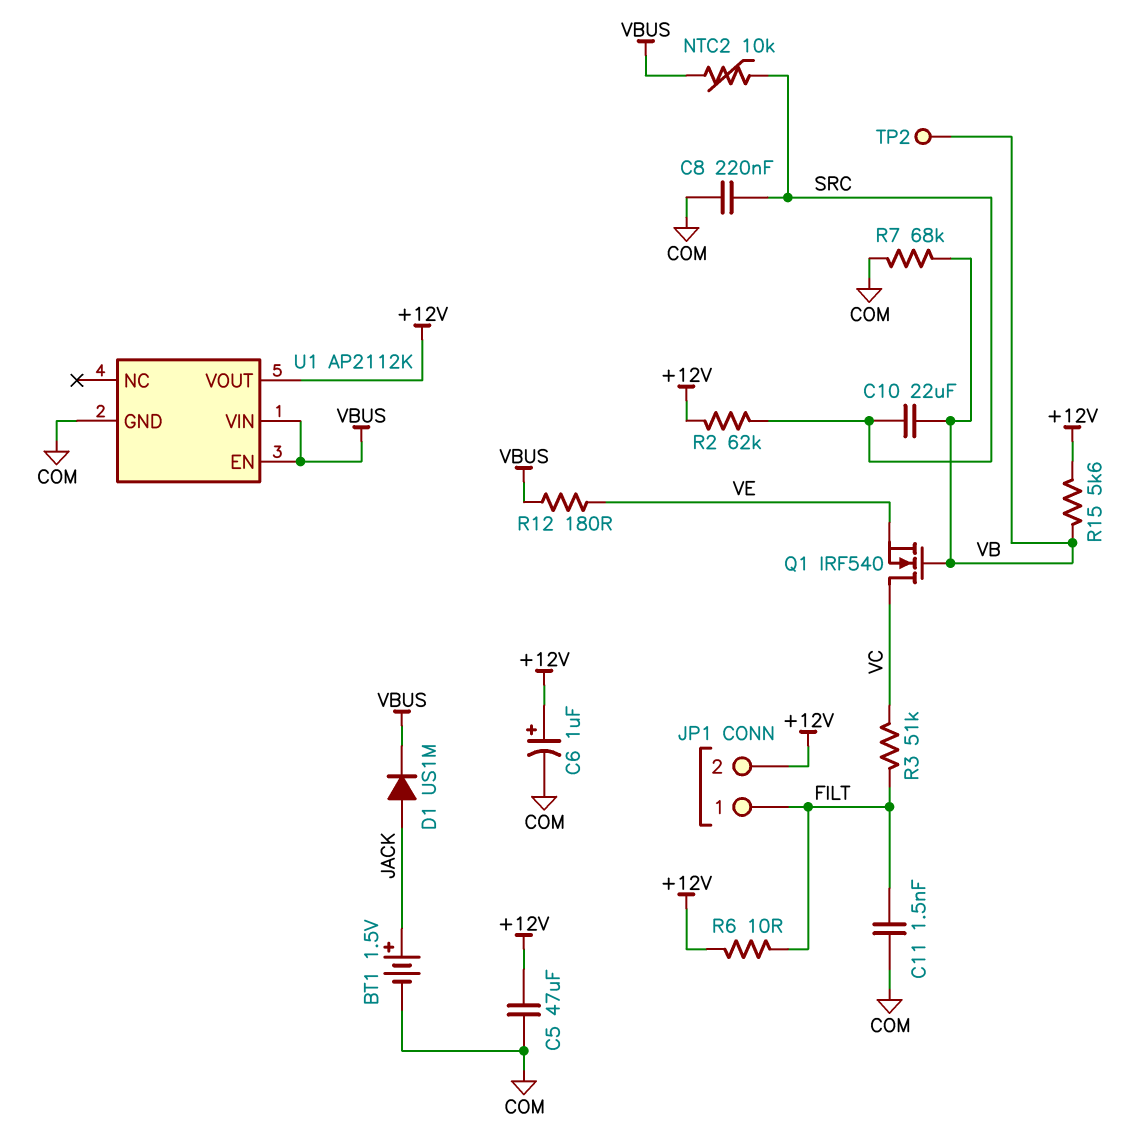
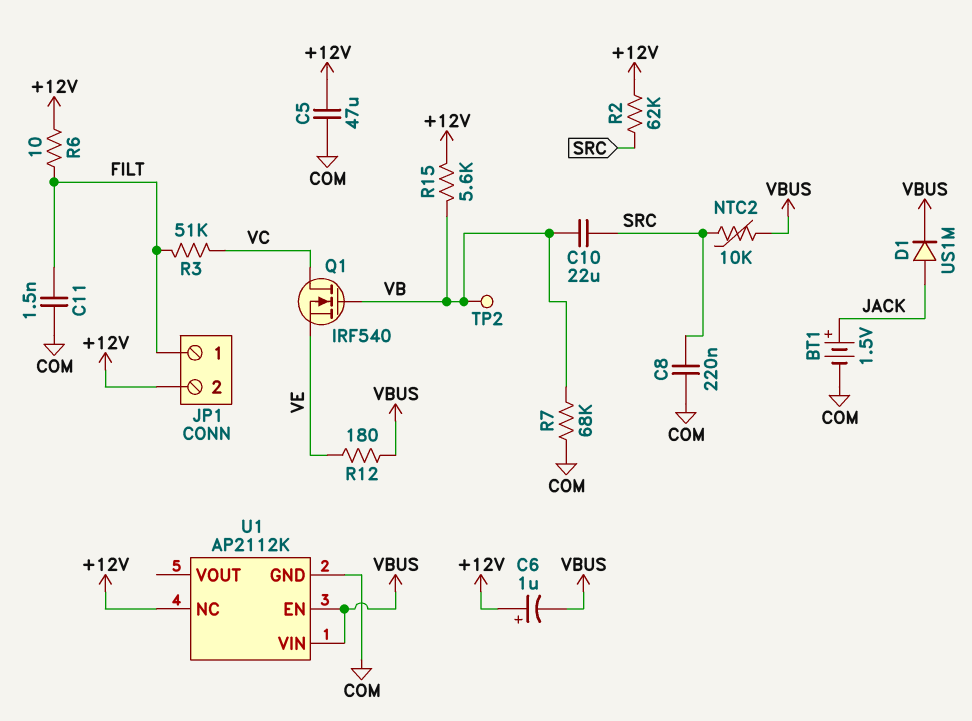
C6: 1uF (plus +12V, minus COM) -> 1uF (plus +12V, minus VBUS)
U1 pin NC: none -> +12V
U1 pin VOUT: +12V -> none

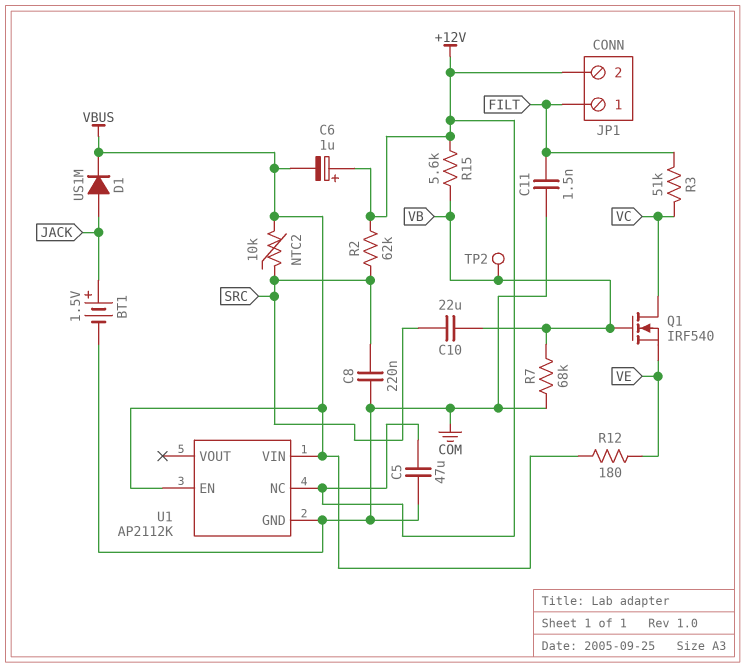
R6: 10 (+12V, FILT) -> none

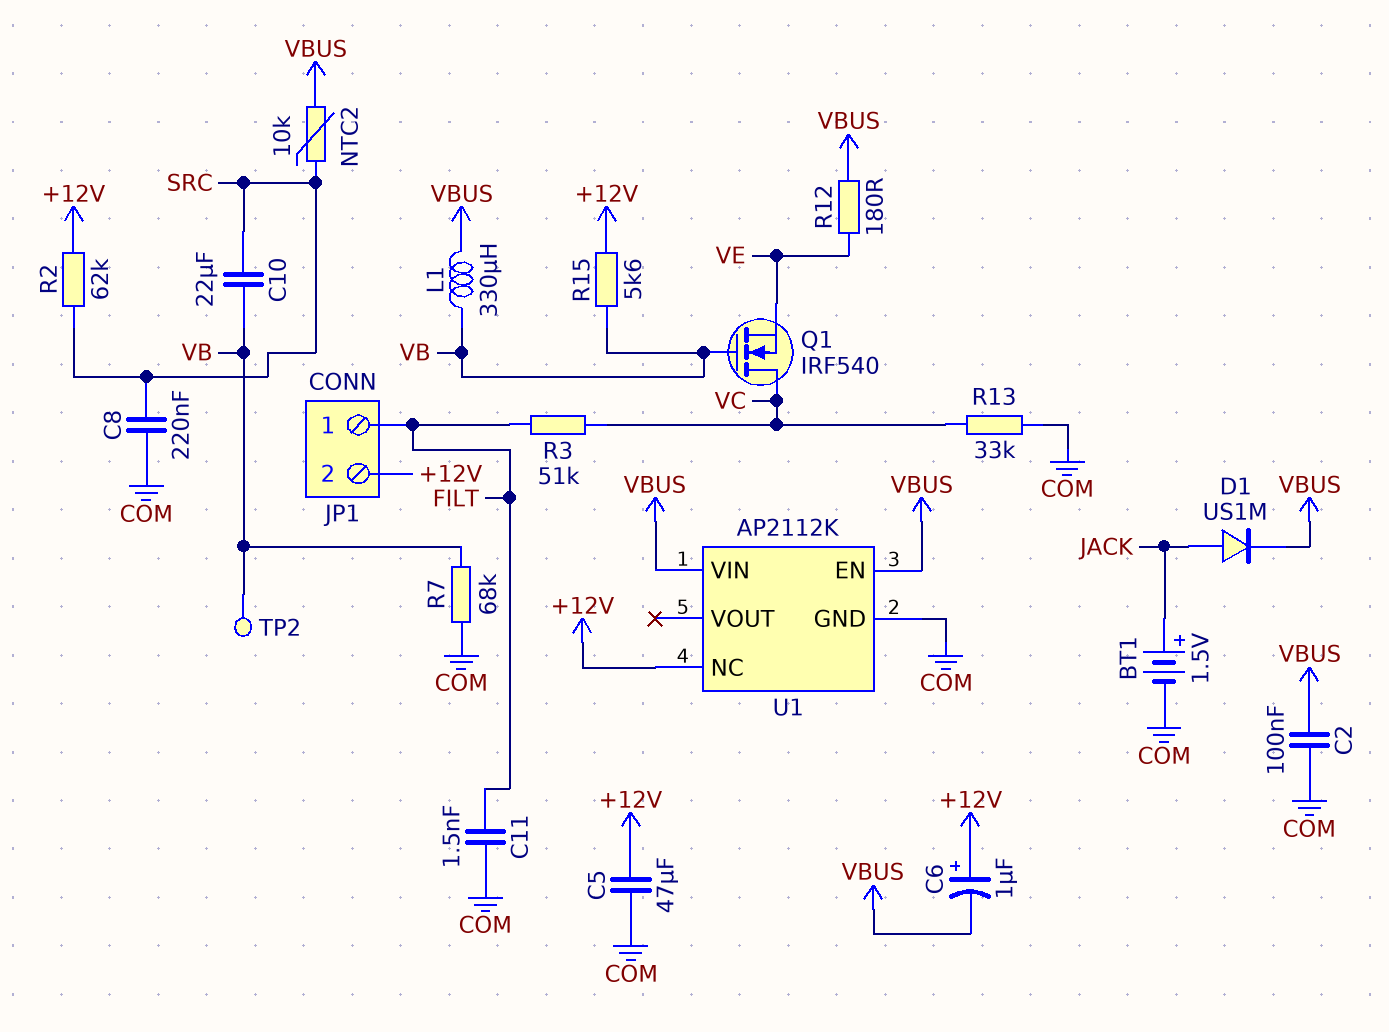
C2: none -> 100nF (COM, VBUS)
L1: none -> 330uH (VB, VBUS)
R13: none -> 33k (COM, VC)

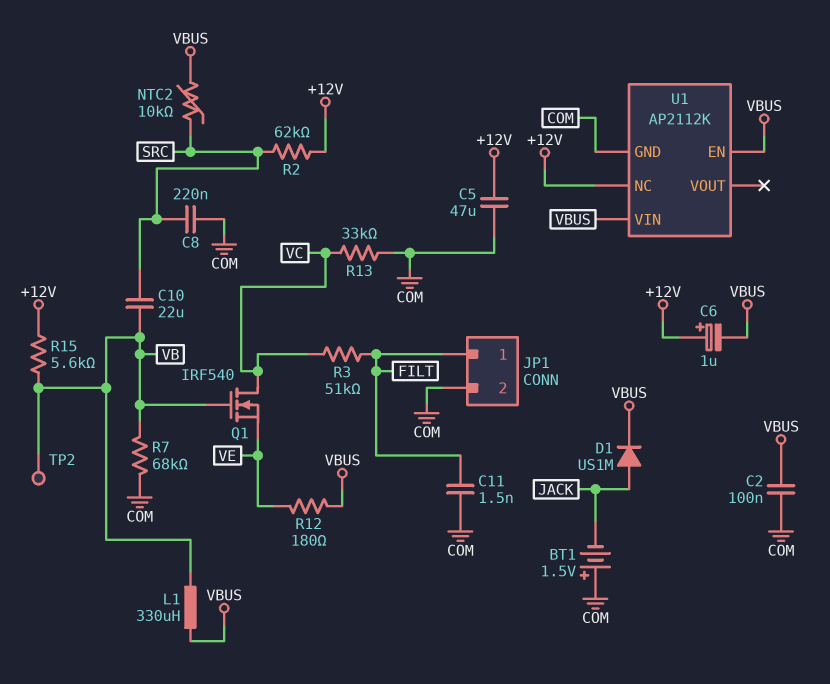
BT1: 1.5V (plus JACK, minus COM) -> 1.5V (plus COM, minus JACK)
JP1 pin 2: +12V -> COM

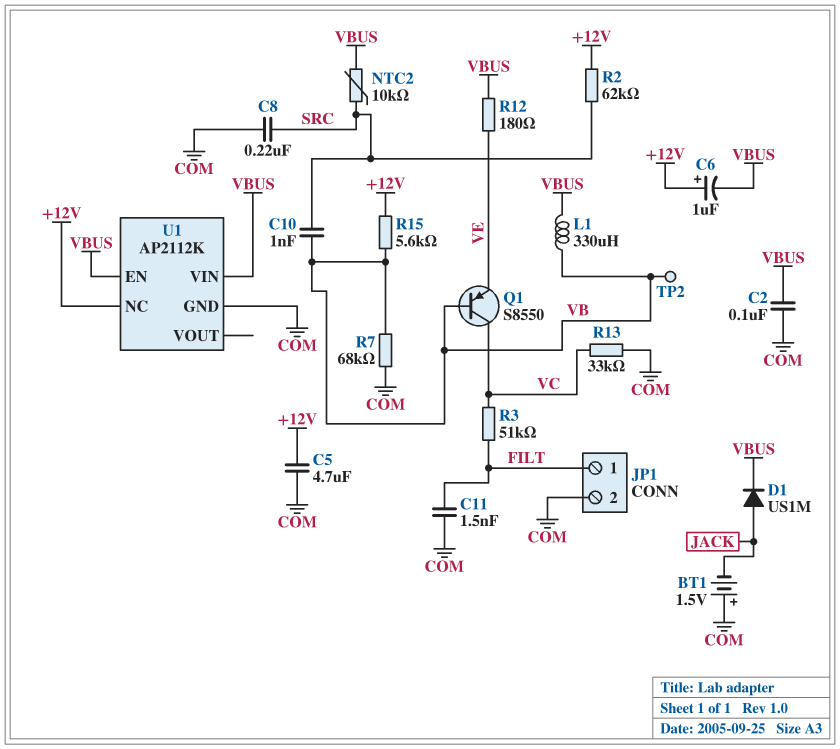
C5: 47uF (+12V, COM) -> 4.7uF (+12V, COM)
C10: 22uF (SRC, VB) -> 1nF (SRC, VB)
Q1: NMOS IRF540 (G VB, D VC, S VE) -> PNP S8550 (B VB, C VC, E VE)

